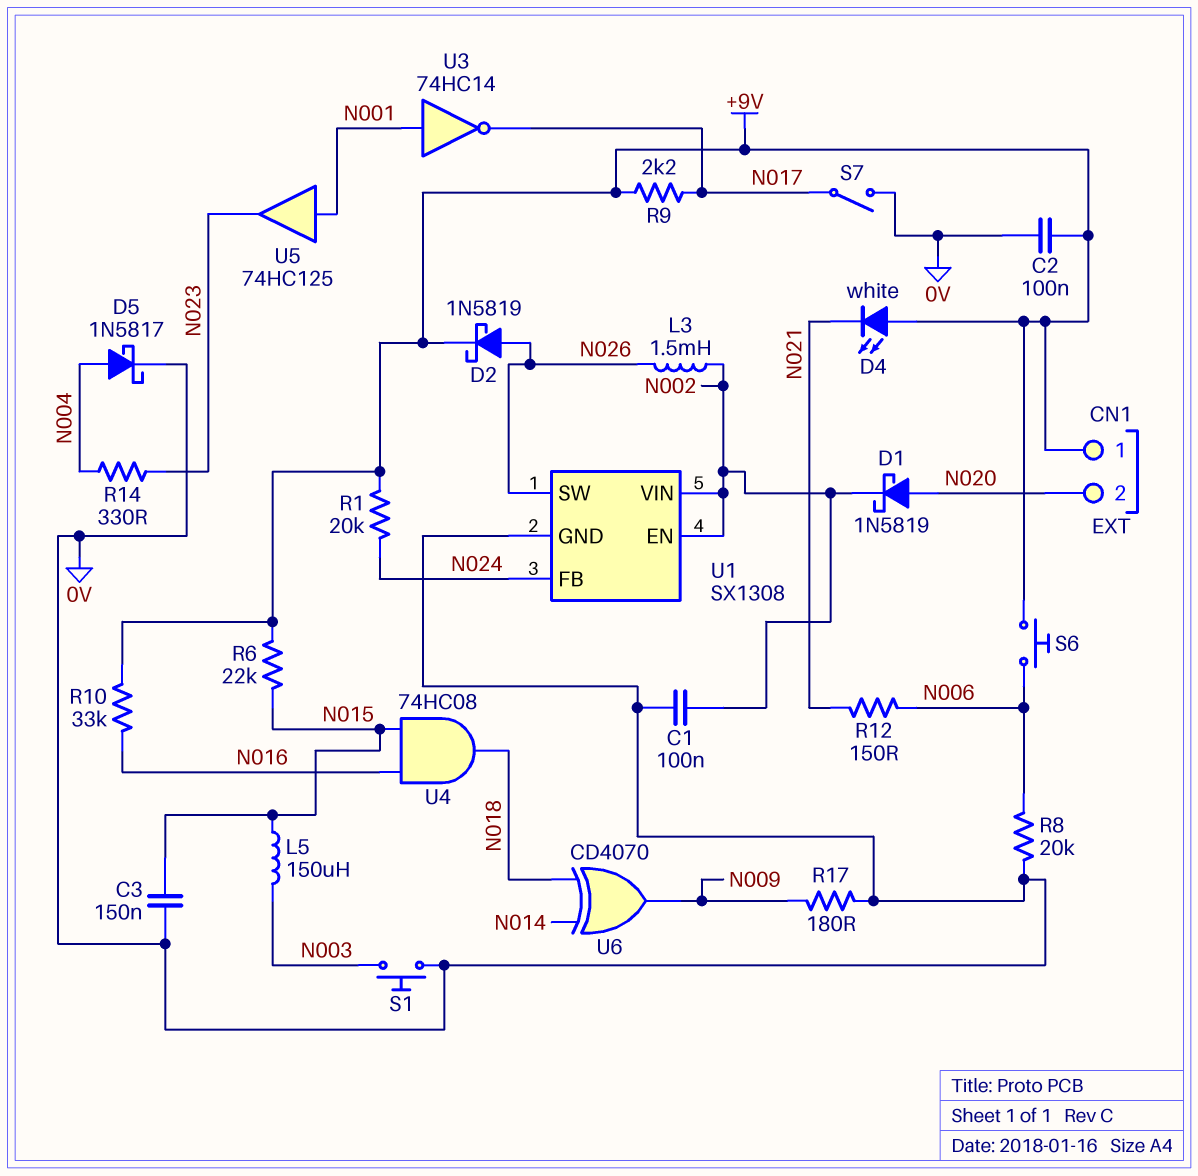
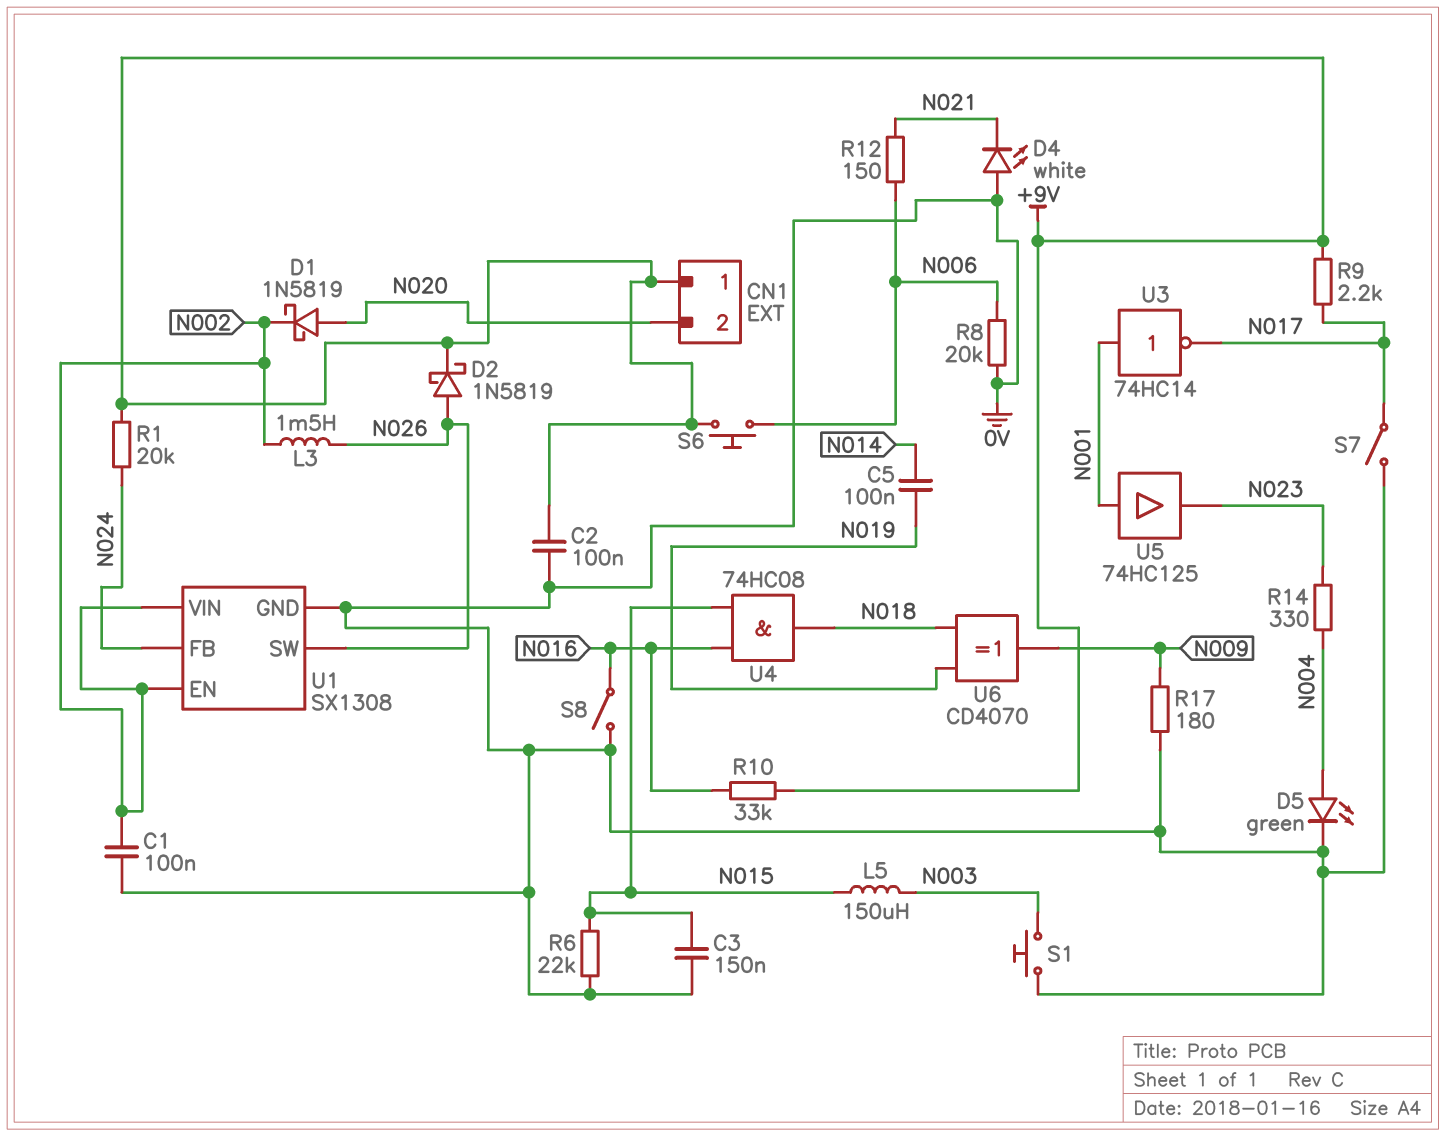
C5: none -> 100nF (N014, N019)
D4: LED white (A +9V, K N021) -> LED white (A 0V, K N021)
D5: schottky 1N5817 (A N004, K 0V) -> LED green (A N004, K 0V)
R6: 22k (+9V, N015) -> 22k (0V, N015)
S8: none -> switch (0V, N016)
U6: XOR CD4070 (in N014, in N018, out N009) -> XOR CD4070 (in N018, in N019, out N009)

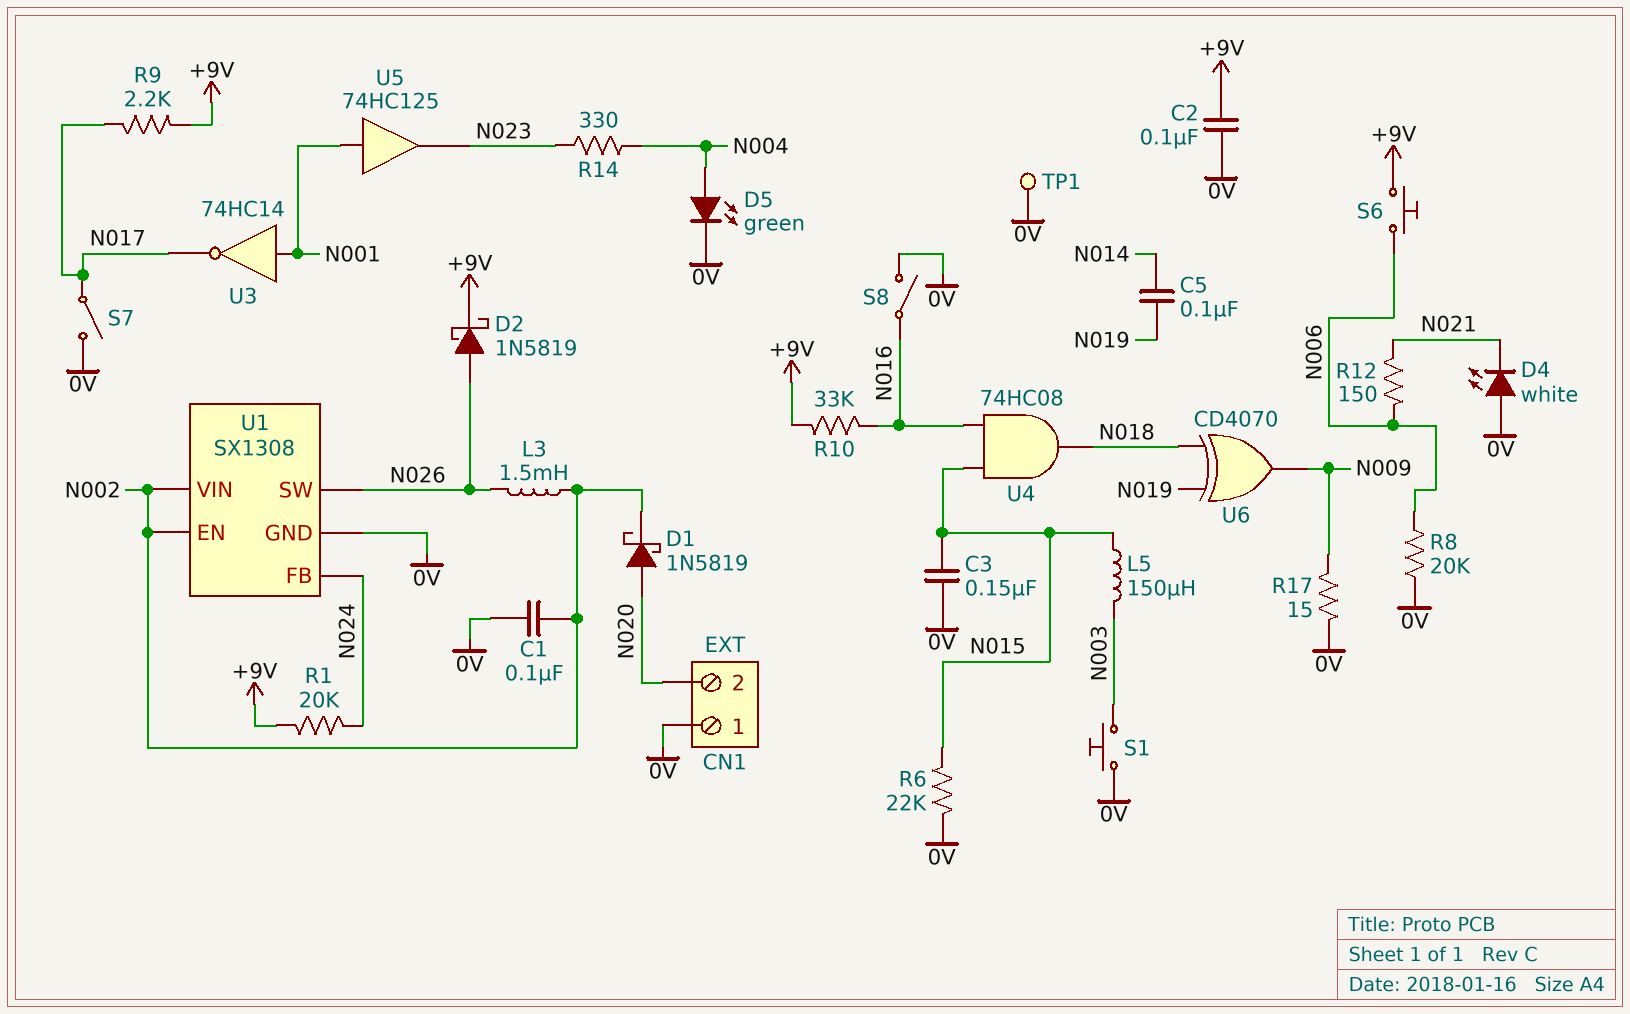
CN1 pin 1: +9V -> 0V
R17: 180 (0V, N009) -> 15 (0V, N009)
TP1: none -> test point (0V)

